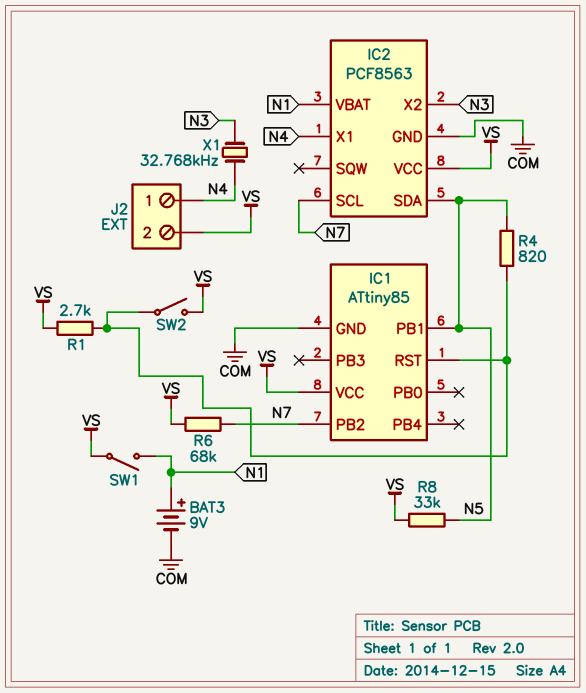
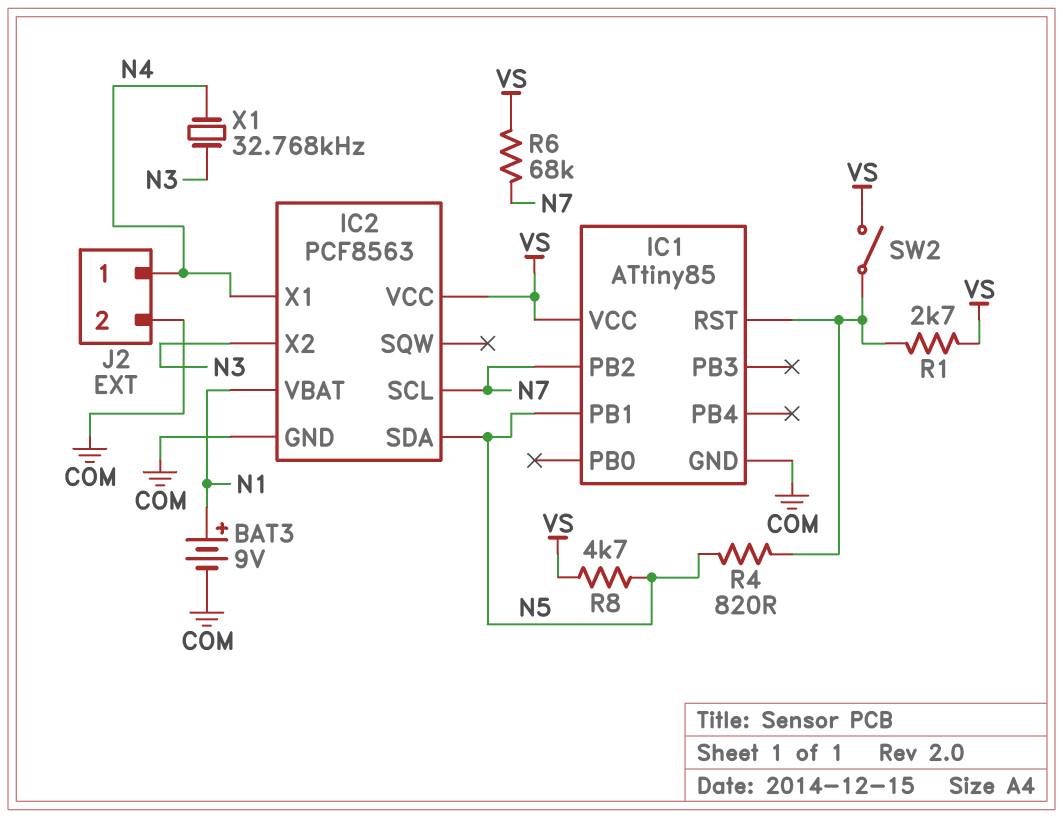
J2 pin 2: VS -> COM
R8: 33k (N5, VS) -> 4.7k (N5, VS)
SW1: switch (N1, VS) -> none

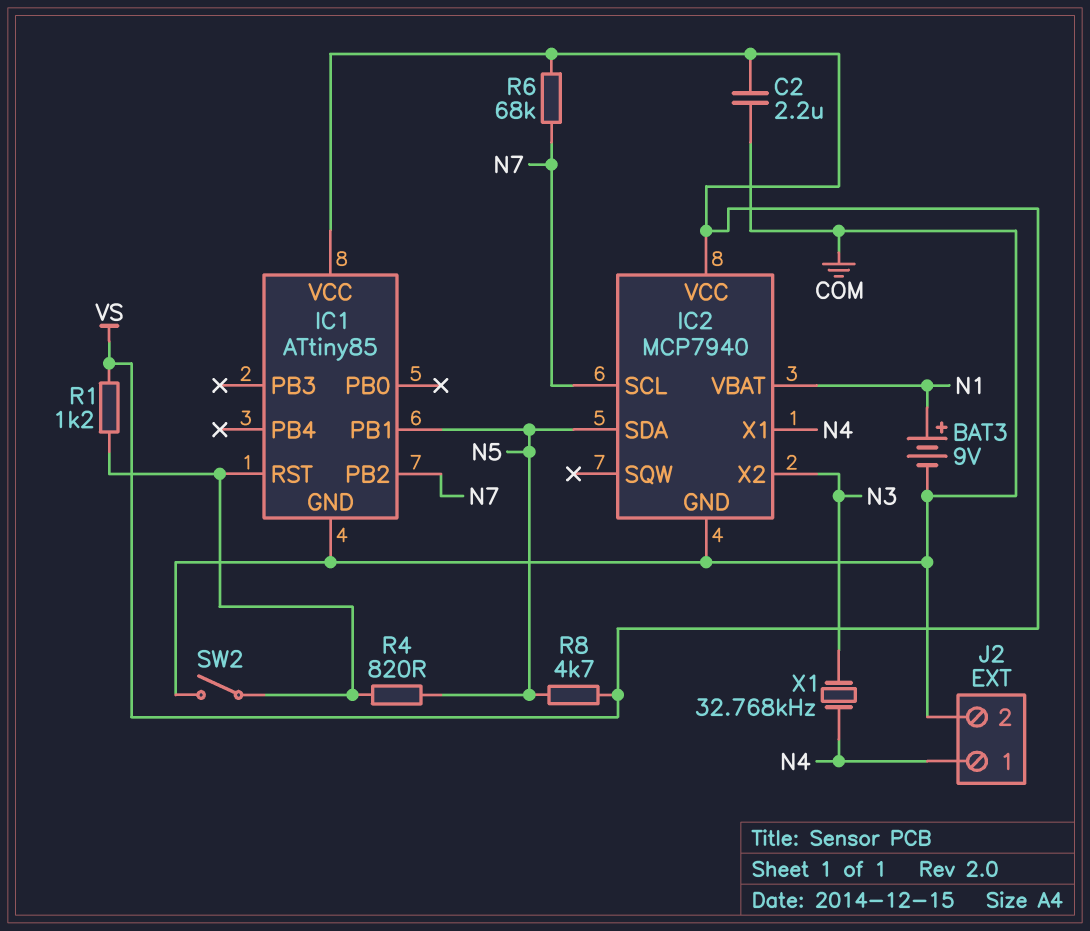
C2: none -> 2.2uF (COM, VS)
IC2: PCF8563 -> MCP7940
R1: 2.7k (IC1/RST, VS) -> 1.2k (IC1/RST, VS)
SW2: switch (IC1/RST, VS) -> switch (COM, IC1/RST)

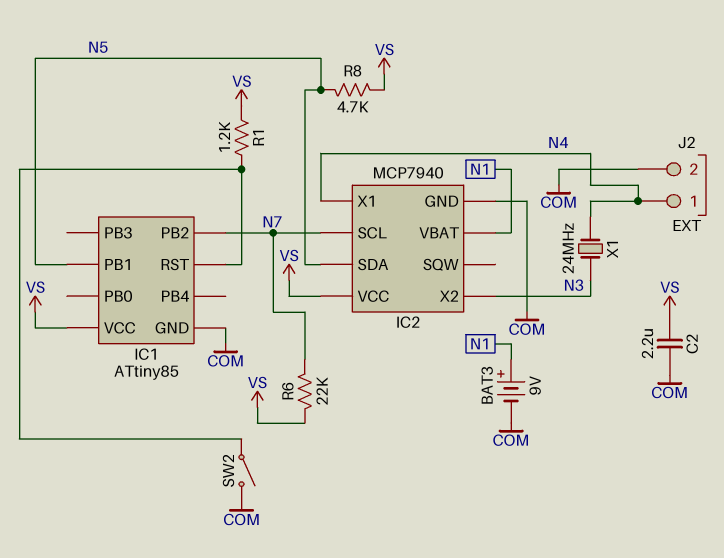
R4: 820 (IC1/RST, N5) -> none
R6: 68k (N7, VS) -> 22k (N7, VS)
X1: 32.768kHz (N3, N4) -> 24MHz (N3, N4)

